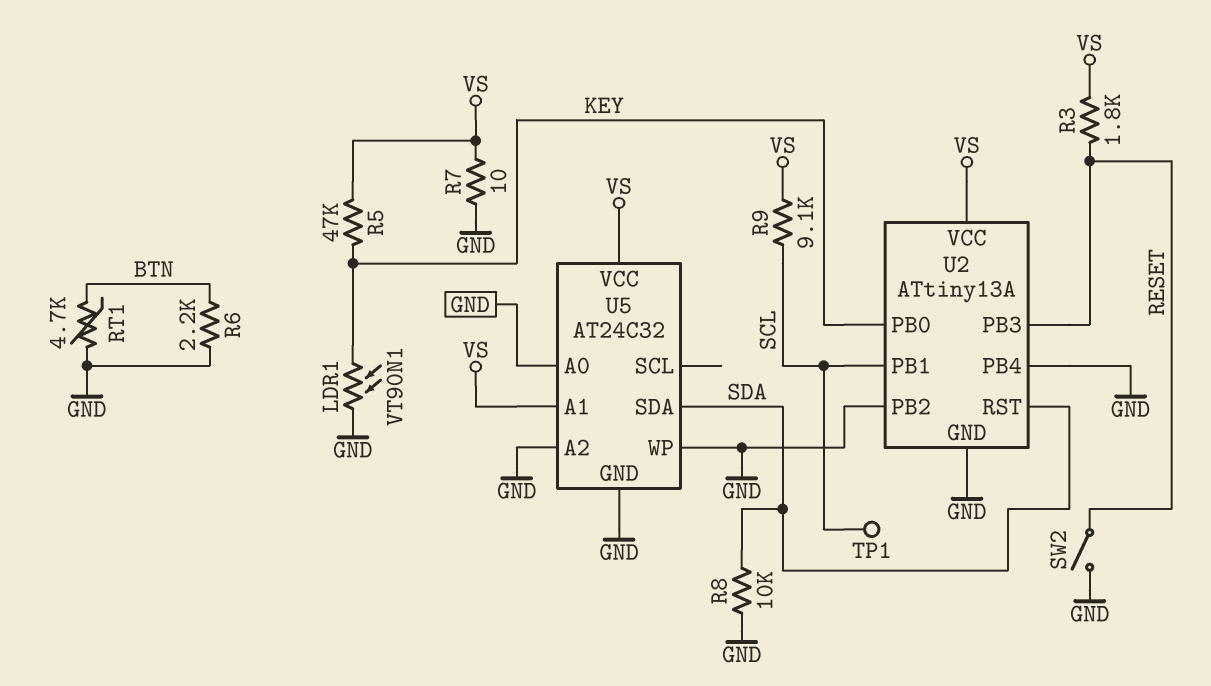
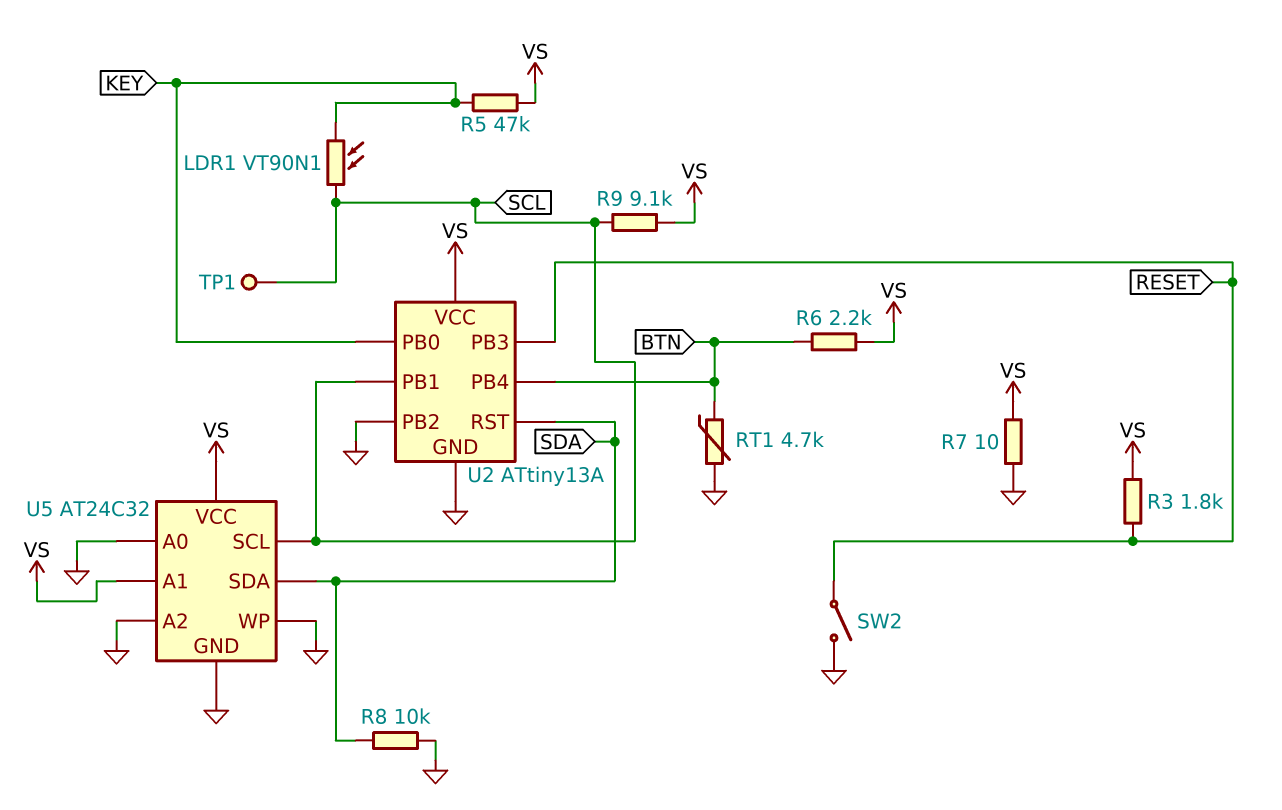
LDR1: VT90N1 (GND, KEY) -> VT90N1 (KEY, SCL)
R6: 2.2k (BTN, GND) -> 2.2k (BTN, VS)
U2 pin PB4: GND -> BTN
U5 pin SCL: none -> SCL

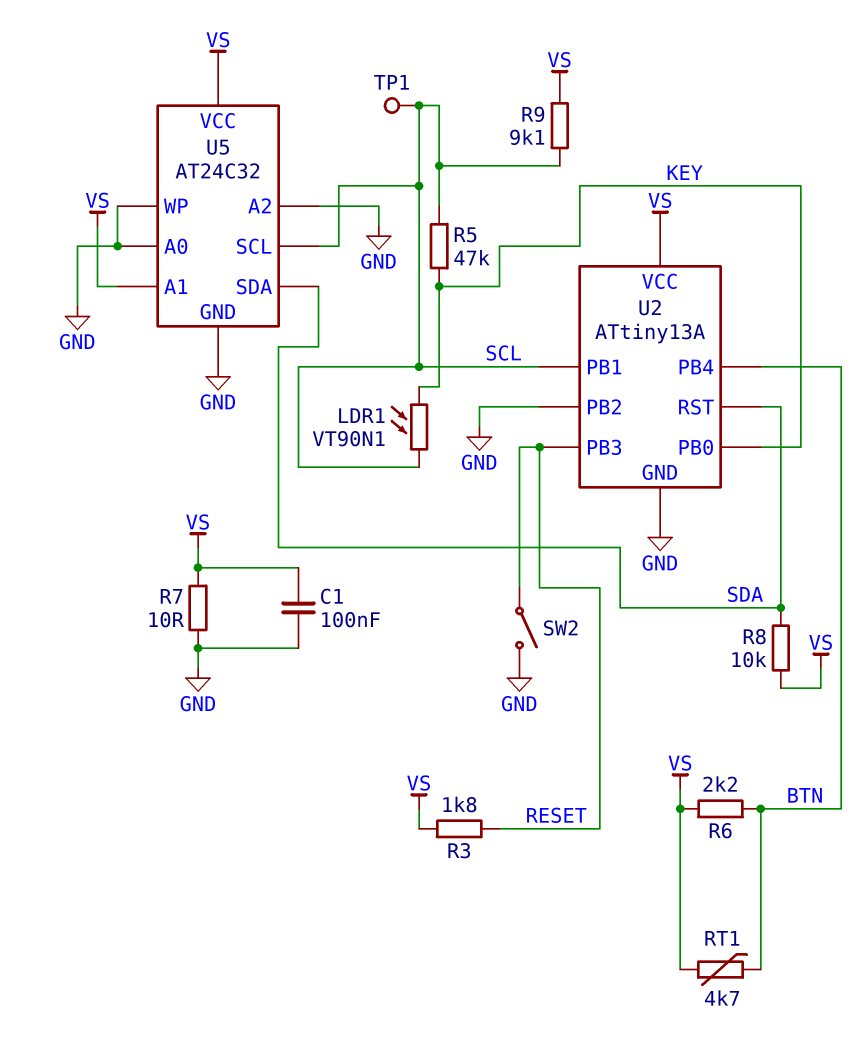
C1: none -> 100nF (GND, VS)
R5: 47k (KEY, VS) -> 47k (KEY, SCL)
R8: 10k (GND, SDA) -> 10k (SDA, VS)
RT1: 4.7k (BTN, GND) -> 4.7k (BTN, VS)

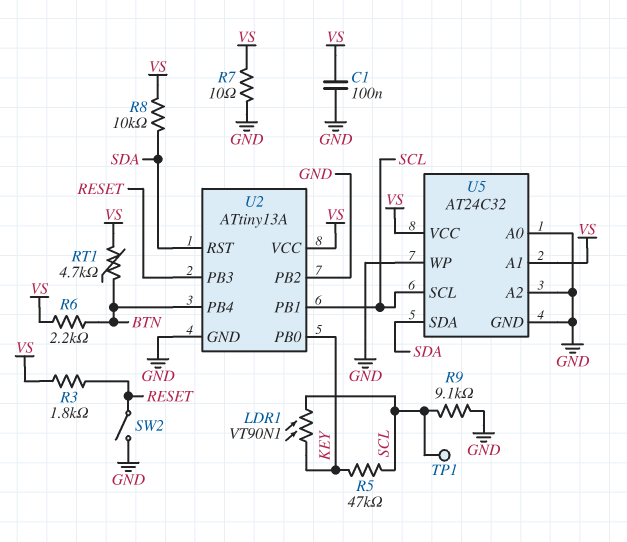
R9: 9.1k (SCL, VS) -> 9.1k (GND, SCL)

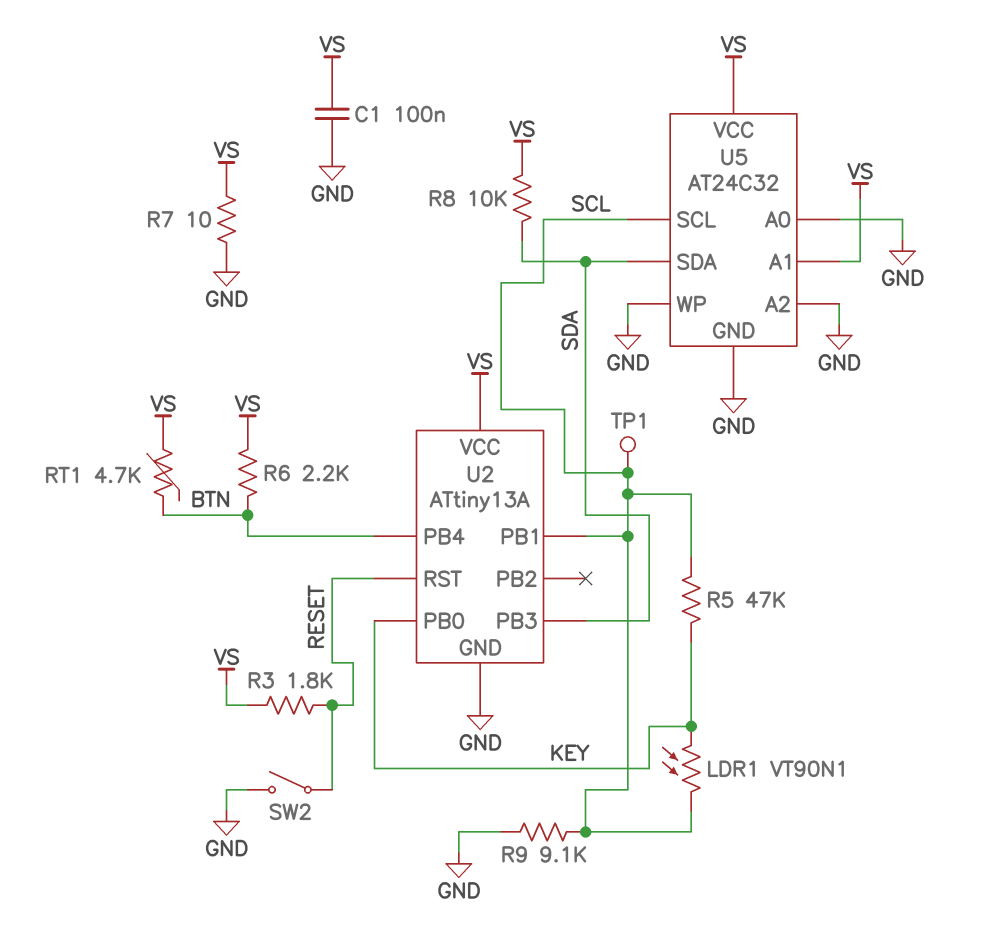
U2 pin PB2: GND -> none
U2 pin PB3: RESET -> SDA
U2 pin RST: SDA -> RESET

